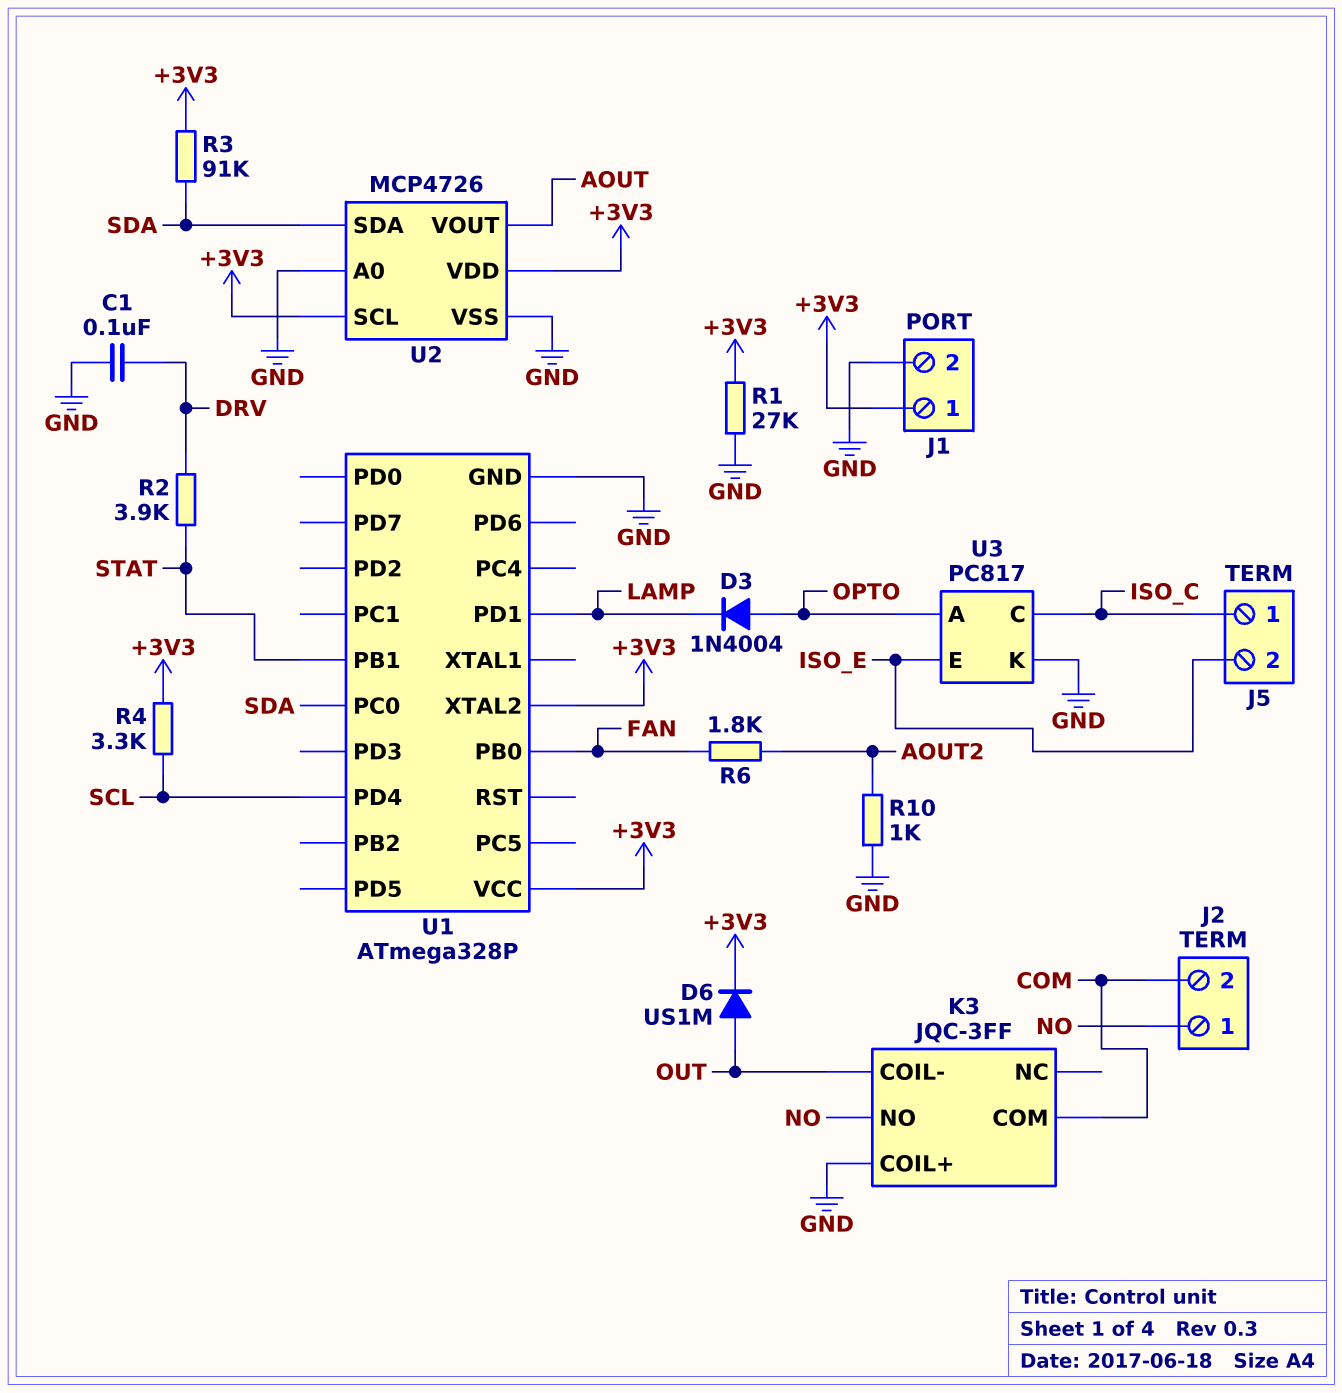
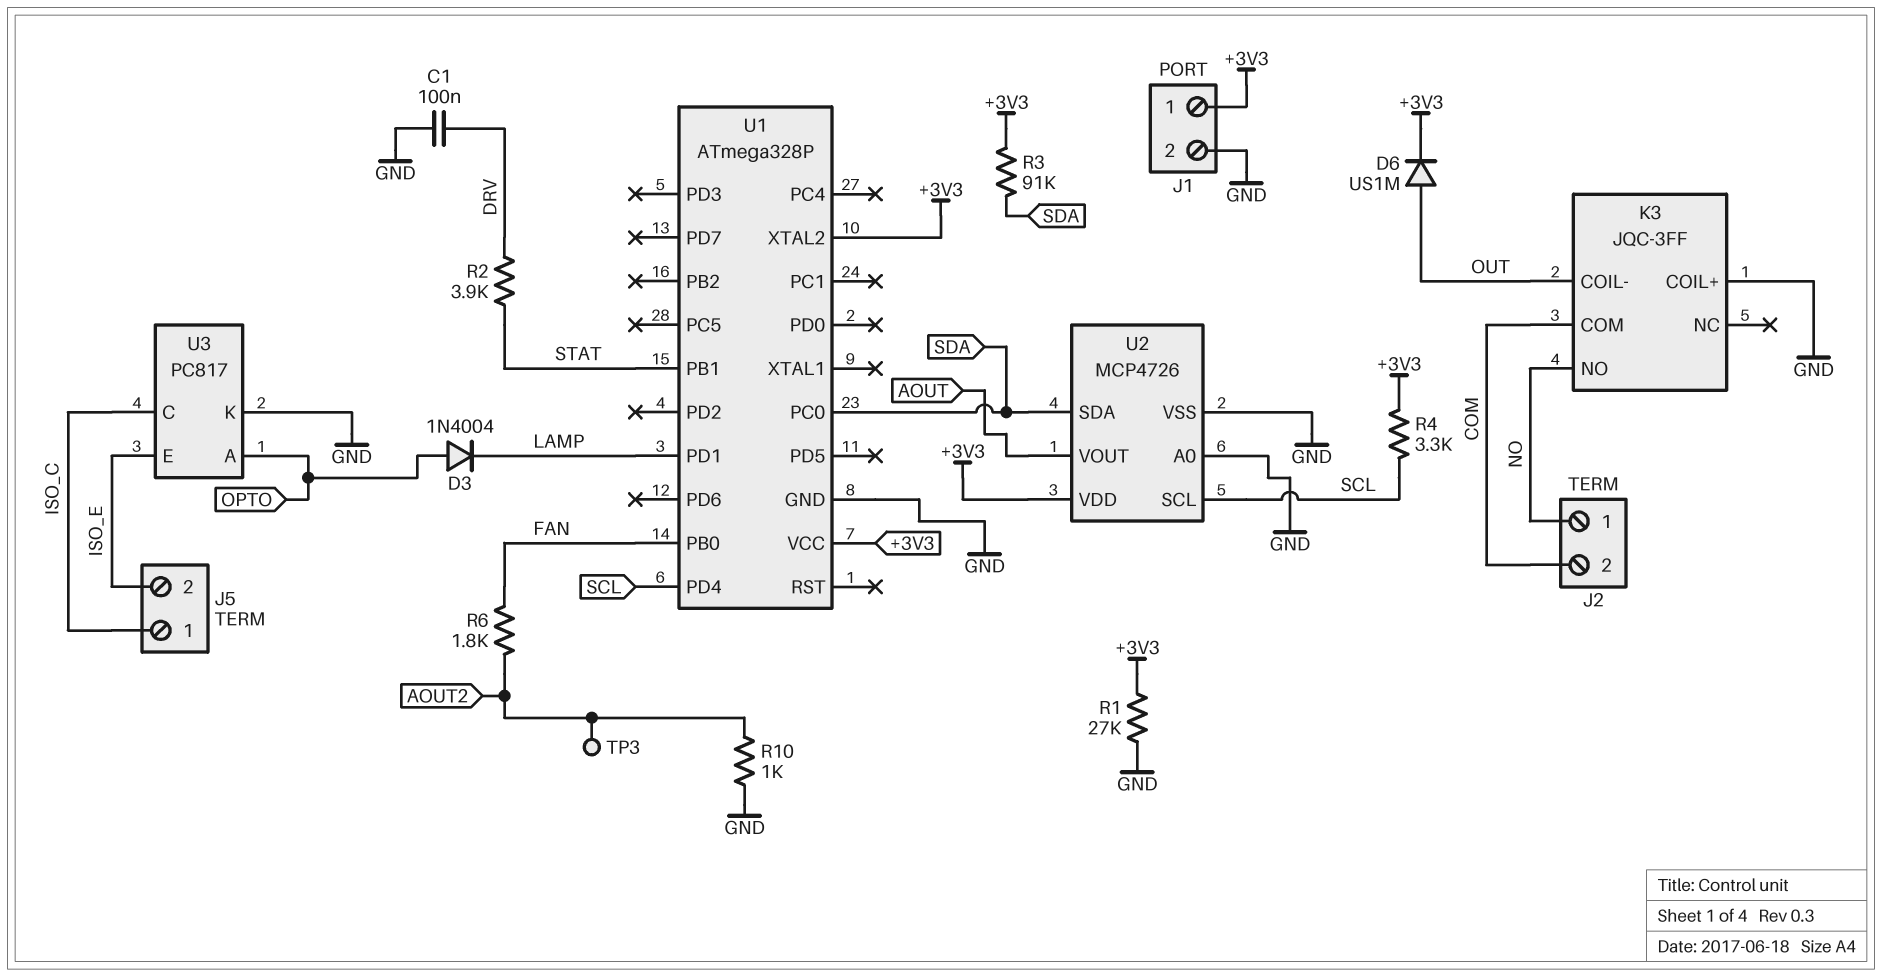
TP3: none -> test point (AOUT2)
U2 pin SCL: +3V3 -> SCL

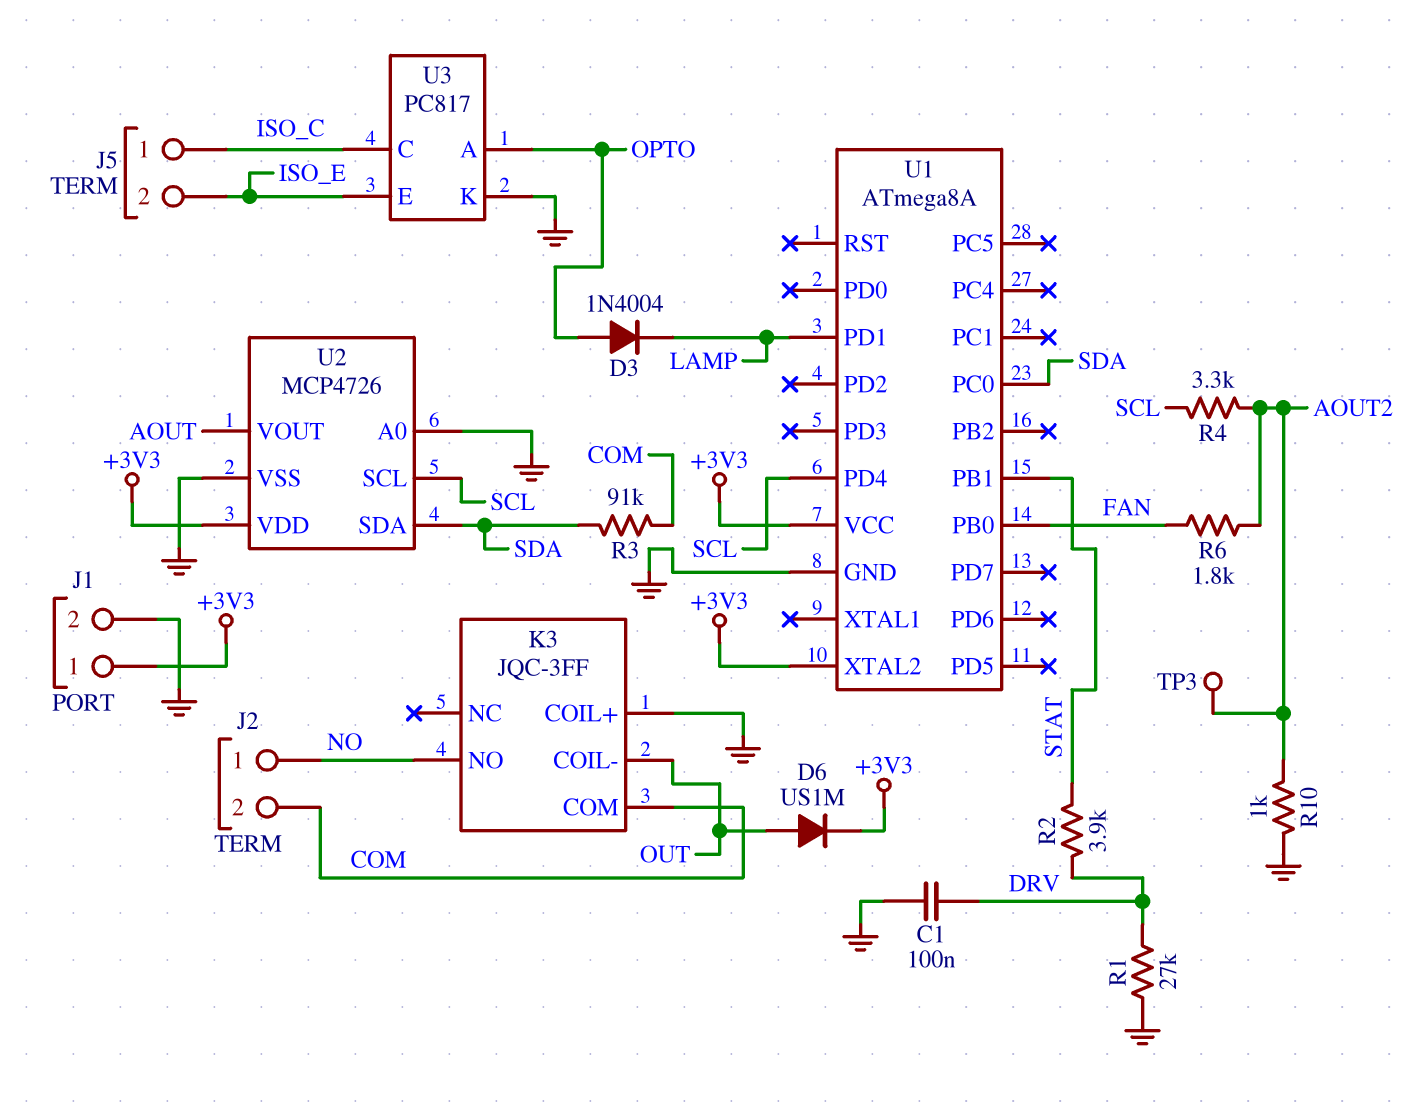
R1: 27k (+3V3, GND) -> 27k (DRV, GND)
R3: 91k (+3V3, SDA) -> 91k (COM, SDA)
R4: 3.3k (+3V3, SCL) -> 3.3k (AOUT2, SCL)
U1: ATmega328P -> ATmega8A

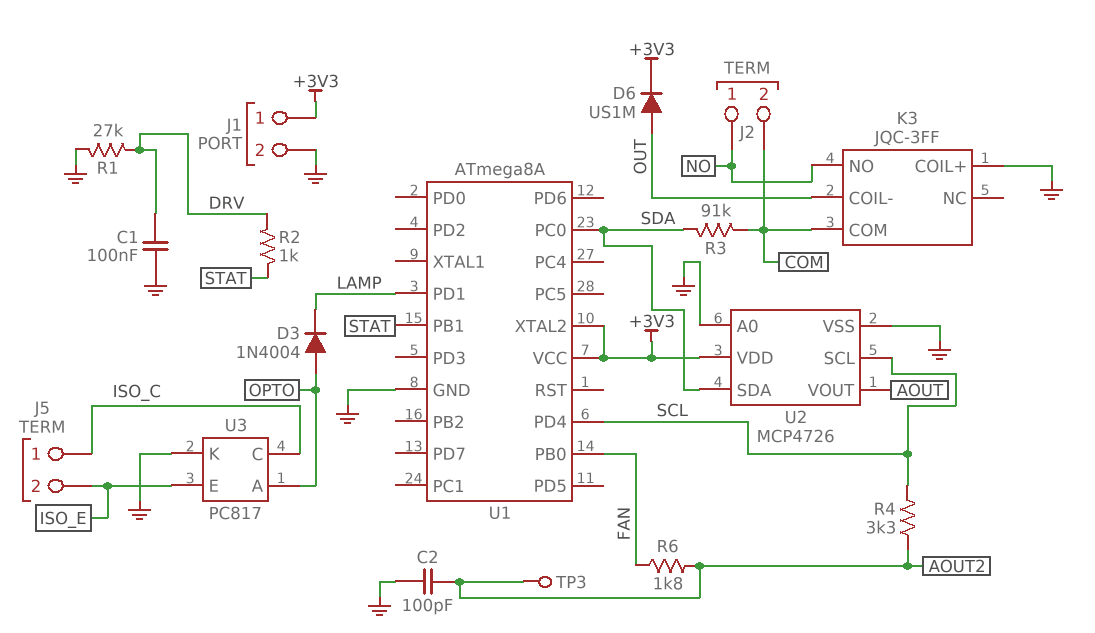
C2: none -> 100pF (AOUT2, GND)
R2: 3.9k (DRV, STAT) -> 1k (DRV, STAT)
R10: 1k (AOUT2, GND) -> none

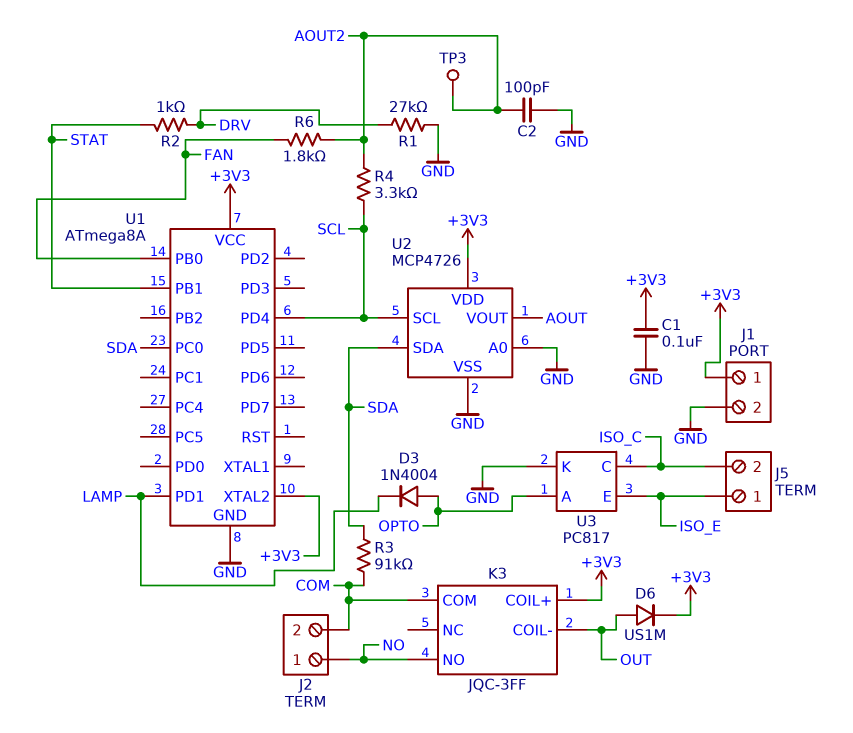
C1: 100nF (DRV, GND) -> 100nF (+3V3, GND)
J5 pin 1: ISO_C -> ISO_E
J5 pin 2: ISO_E -> ISO_C
K3 pin COIL+: GND -> +3V3

